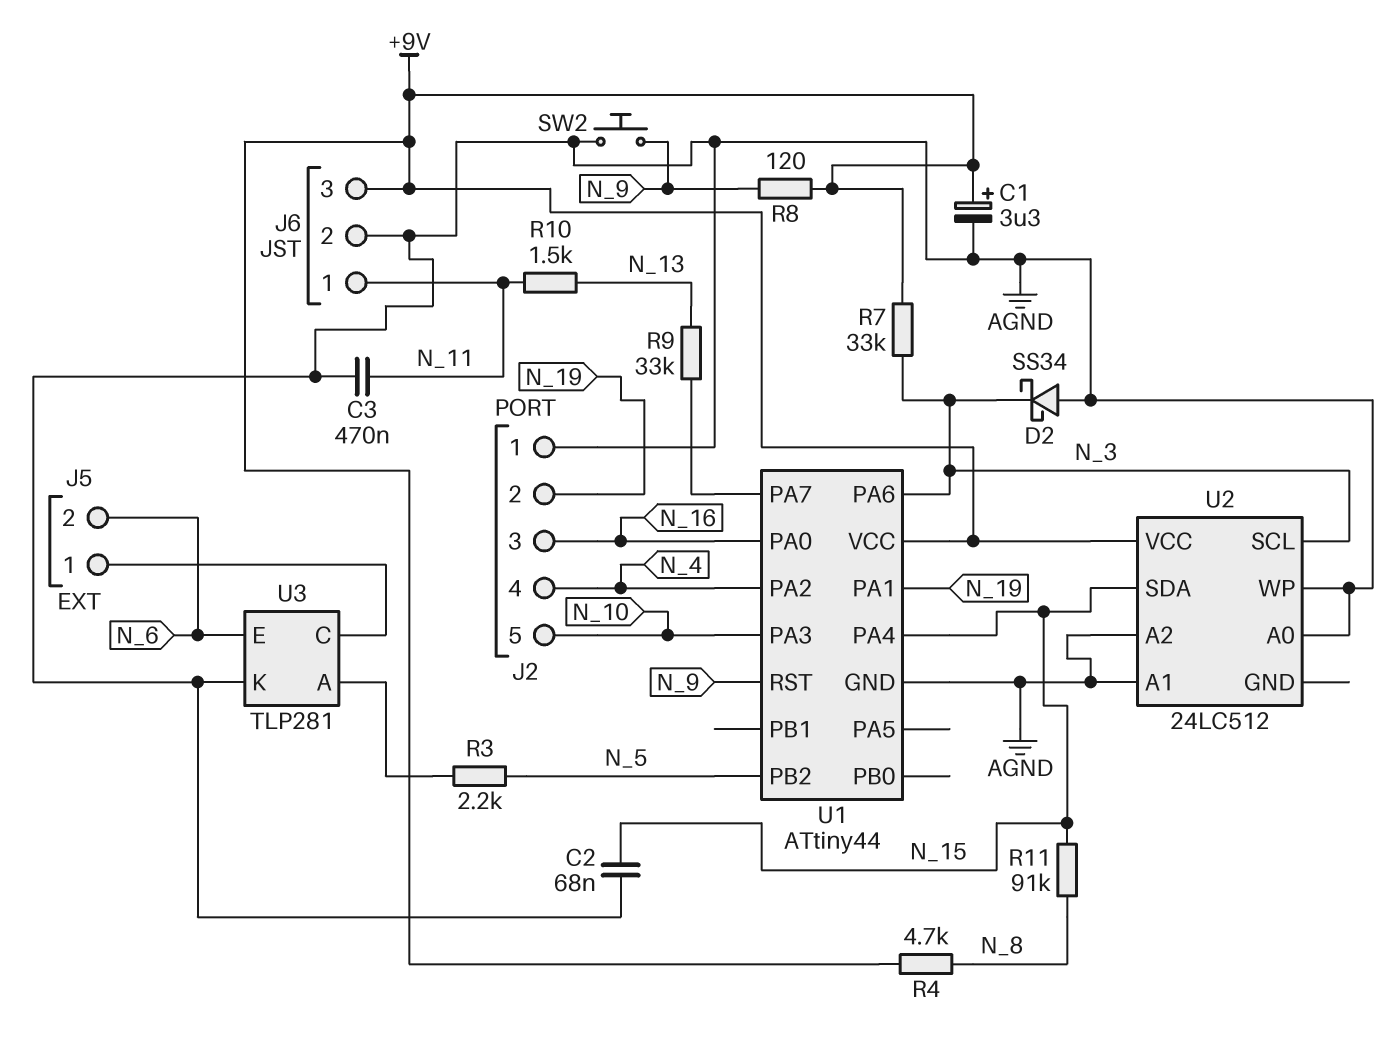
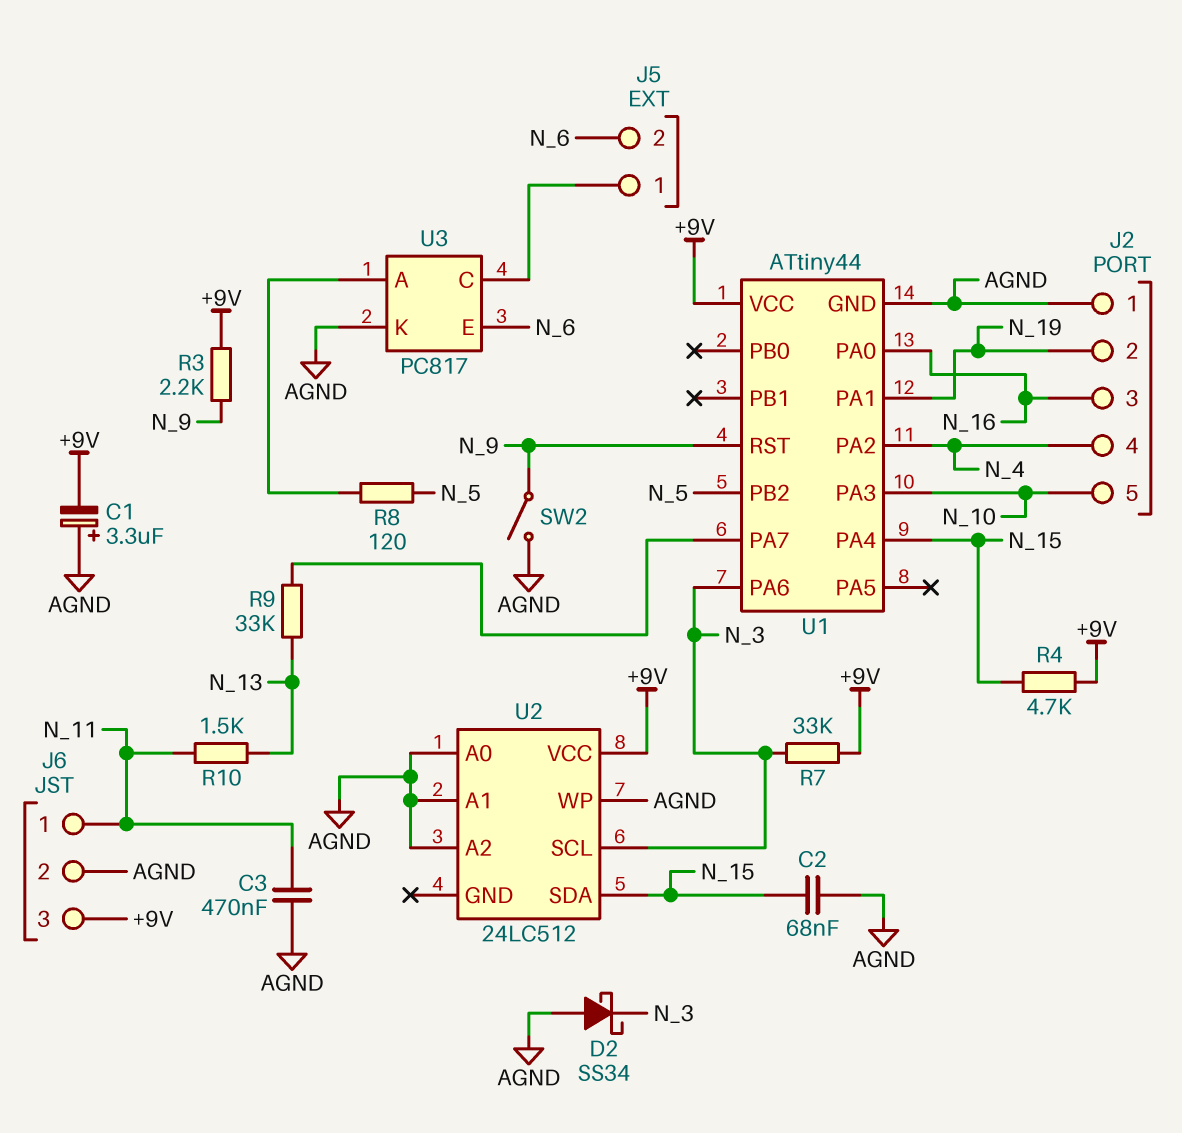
C1: 3.3uF (plus +9V, minus AGND) -> 3.3uF (plus AGND, minus +9V)
R3: 2.2k (N_5, U3/A) -> 2.2k (+9V, N_9)
R4: 4.7k (+9V, N_8) -> 4.7k (+9V, N_15)
R8: 120 (+9V, N_9) -> 120 (N_5, U3/A)
R11: 91k (N_8, N_15) -> none
SW2: button (AGND, N_9) -> switch (AGND, N_9)
U3: TLP281 -> PC817

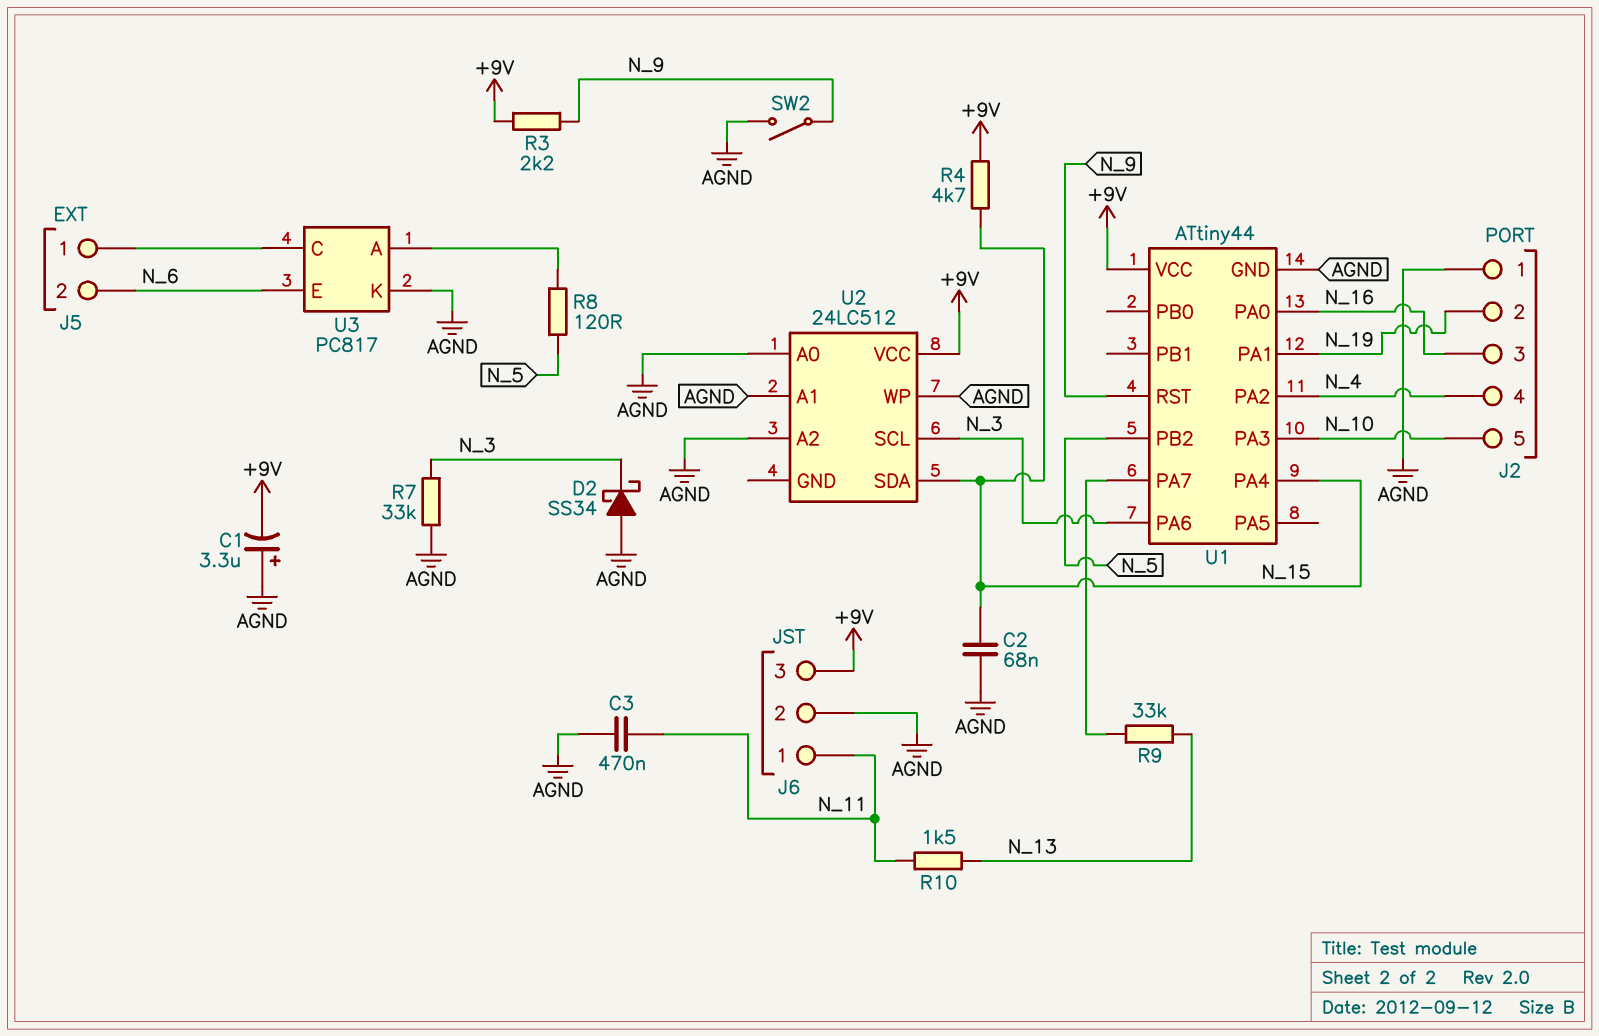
R7: 33k (+9V, N_3) -> 33k (AGND, N_3)

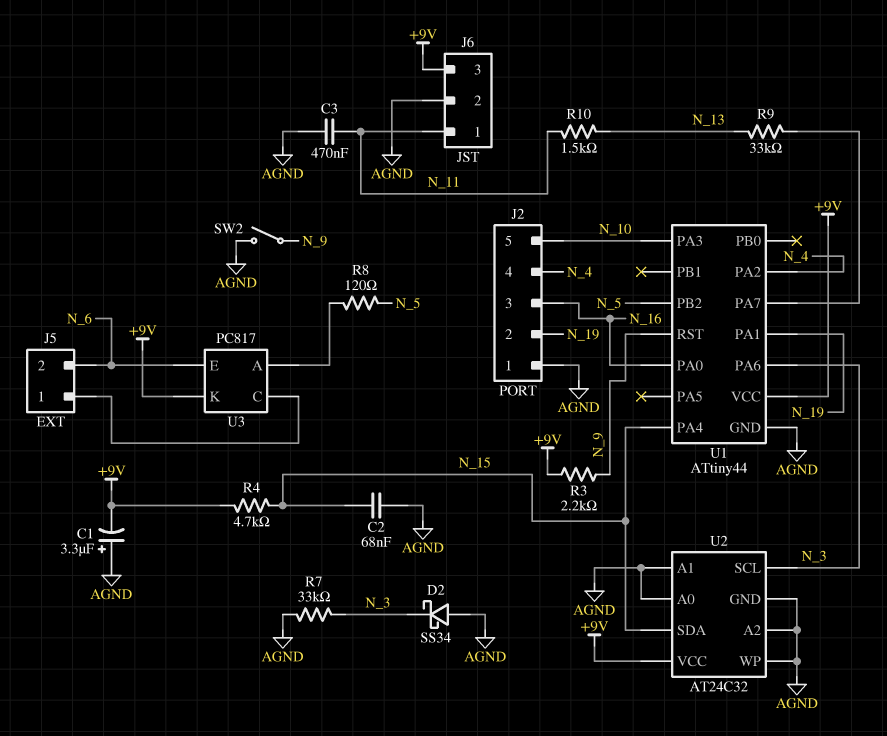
U2: 24LC512 -> AT24C32
U2 pin GND: none -> AGND
U3 pin K: AGND -> +9V

